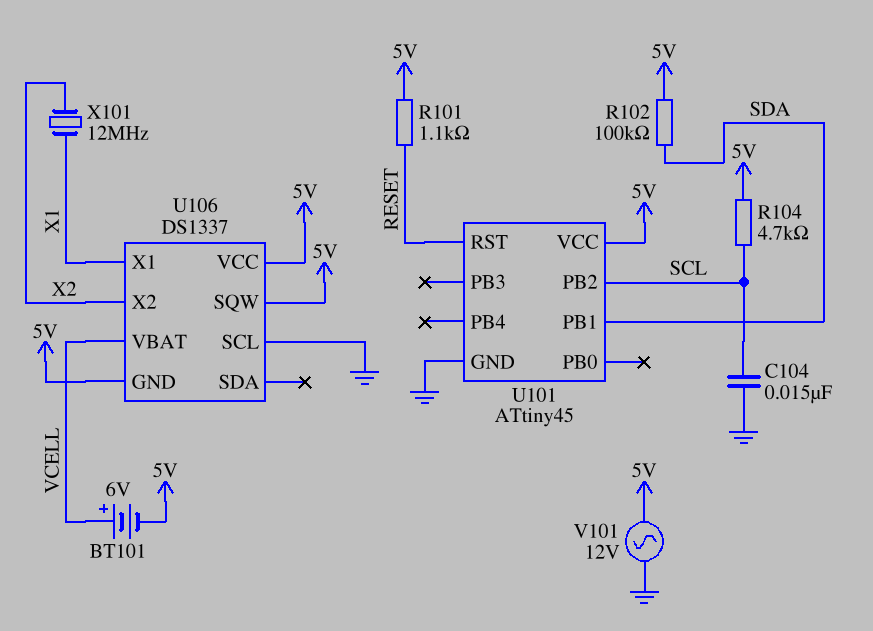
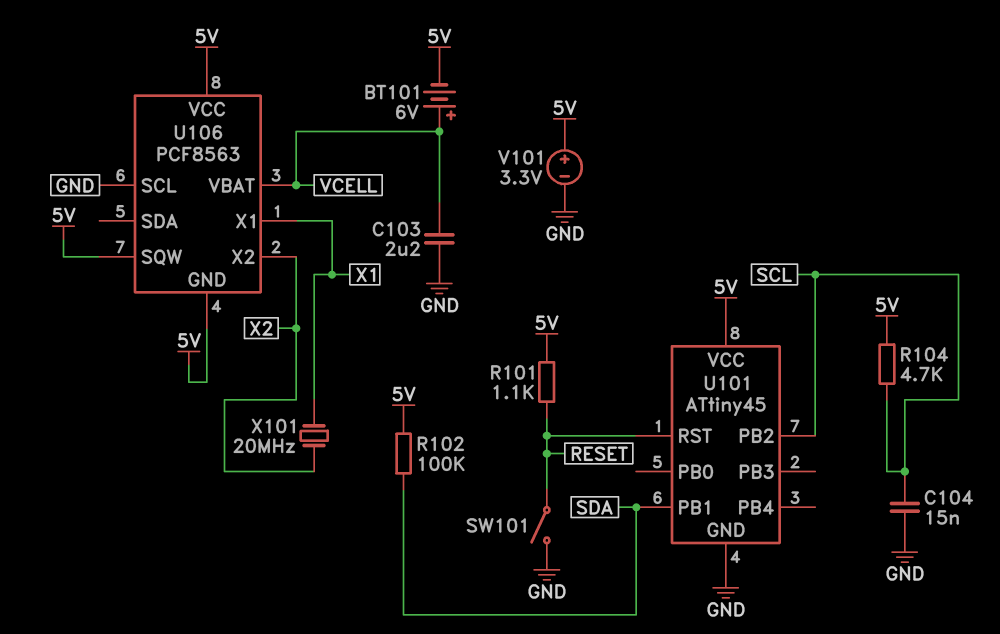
C103: none -> 2.2uF (GND, VCELL)
SW101: none -> switch (GND, RESET)
U106: DS1337 -> PCF8563
V101: AC 12V (5V, GND) -> 3.3V (plus 5V, minus GND)
X101: 12MHz (X1, X2) -> 20MHz (X1, X2)

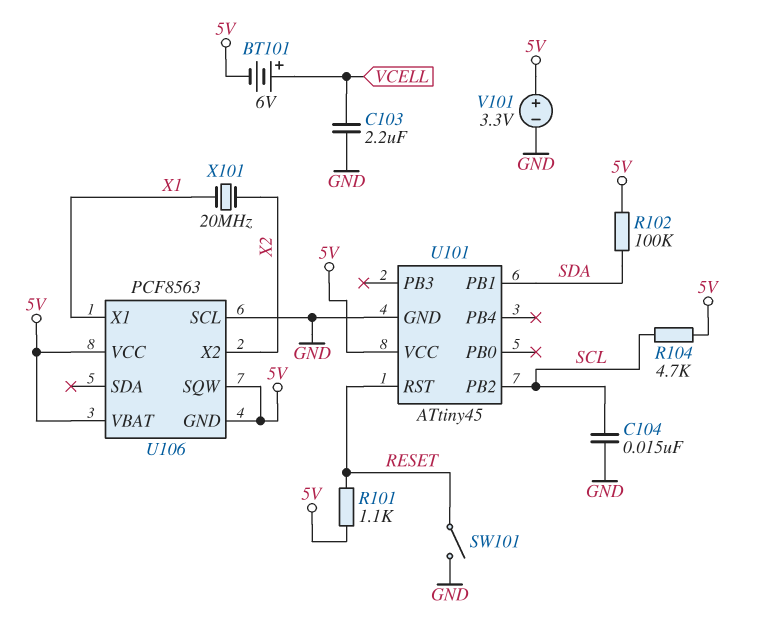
U106 pin VBAT: VCELL -> 5V

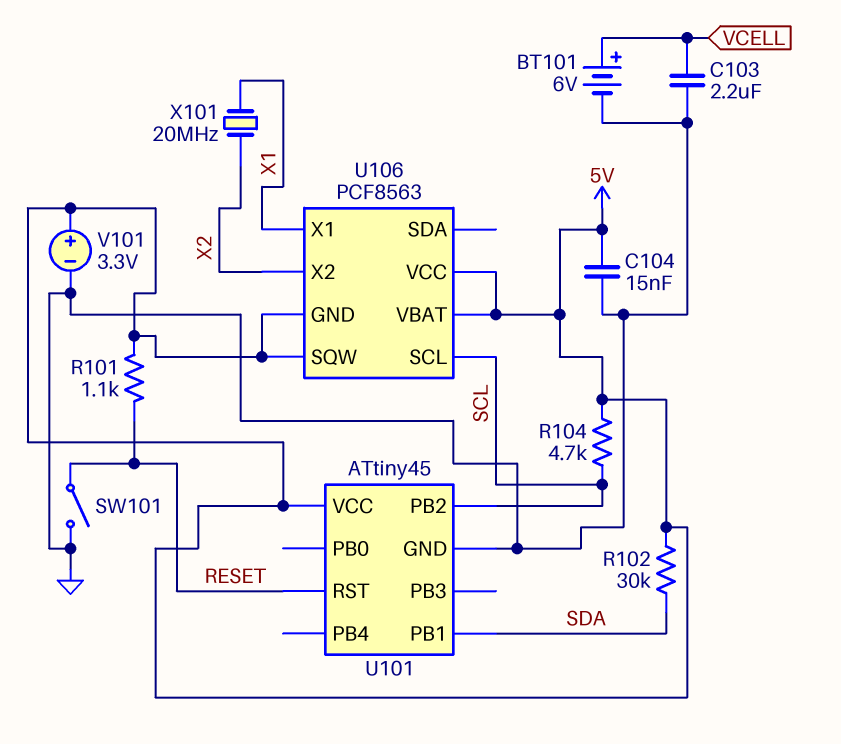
BT101: 6V (plus VCELL, minus 5V) -> 6V (plus VCELL, minus GND)
C104: 15nF (GND, SCL) -> 15nF (5V, GND)
R102: 100k (5V, SDA) -> 30k (5V, SDA)
U106 pin SCL: GND -> SCL

